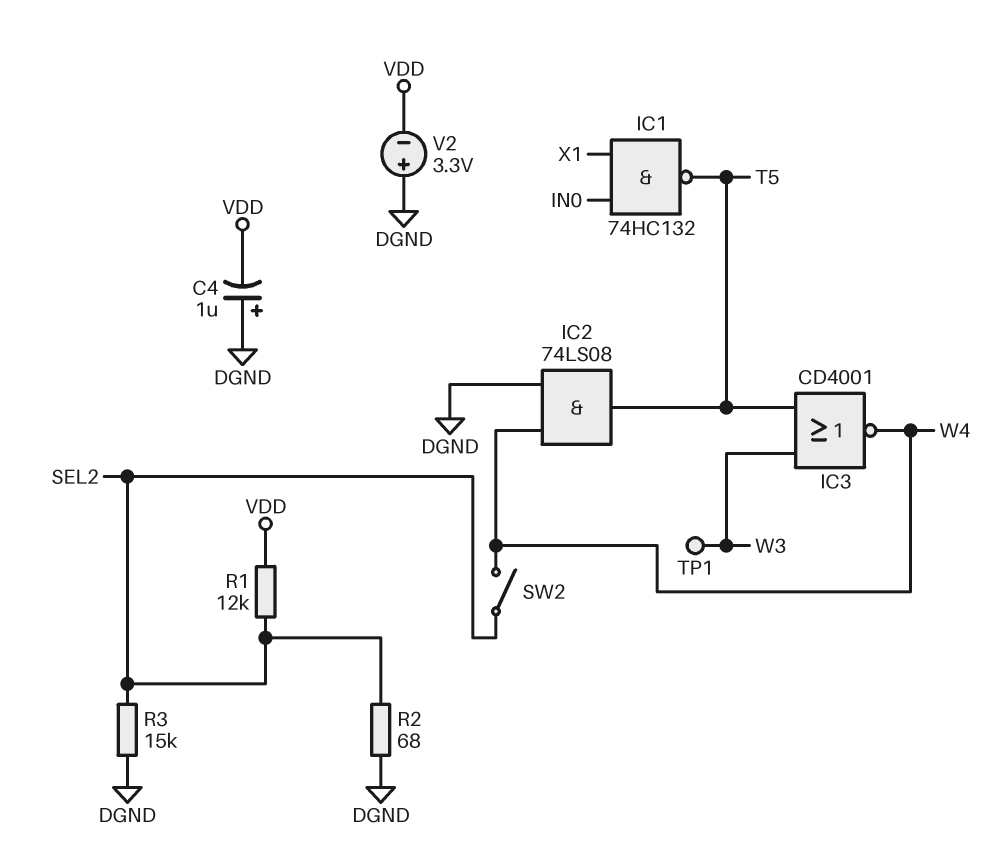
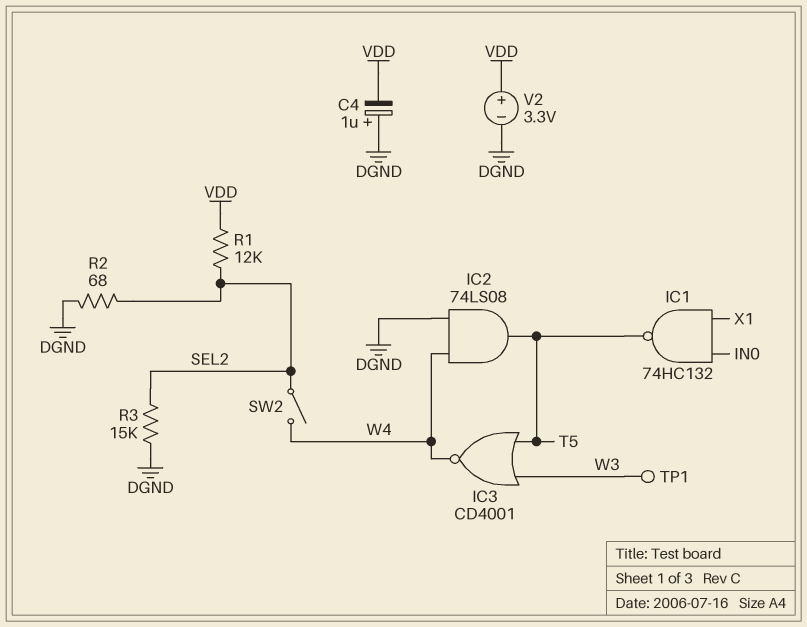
V2: 3.3V (plus DGND, minus VDD) -> 3.3V (plus VDD, minus DGND)

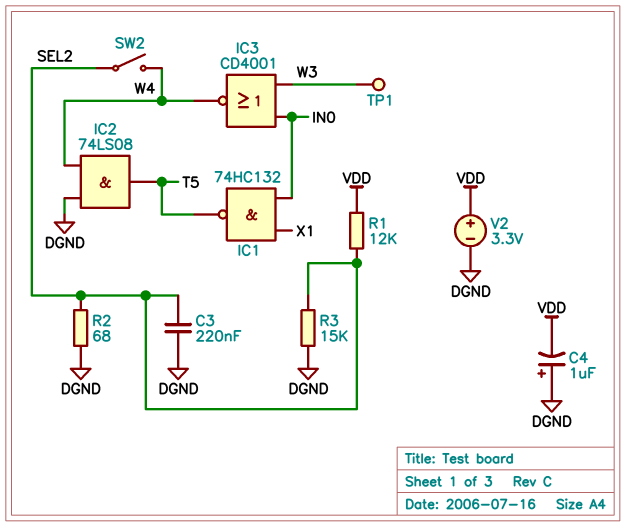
C3: none -> 220nF (DGND, SEL2)
IC3: NOR CD4001 (in T5, in W3, out W4) -> NOR CD4001 (in IN0, in W3, out W4)

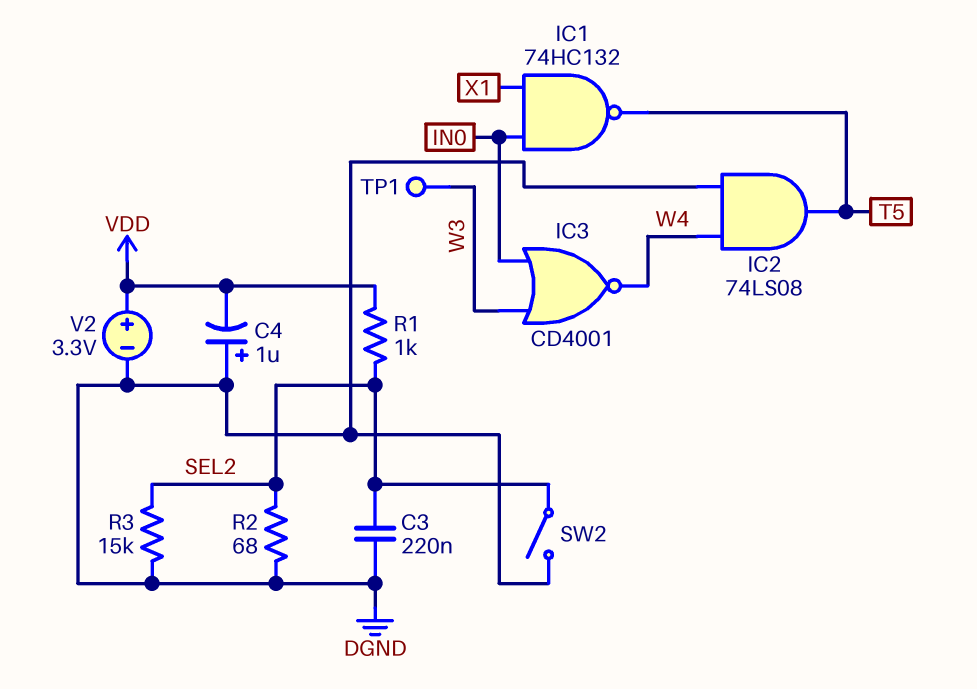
R1: 12k (SEL2, VDD) -> 1k (SEL2, VDD)
SW2: switch (SEL2, W4) -> switch (DGND, SEL2)

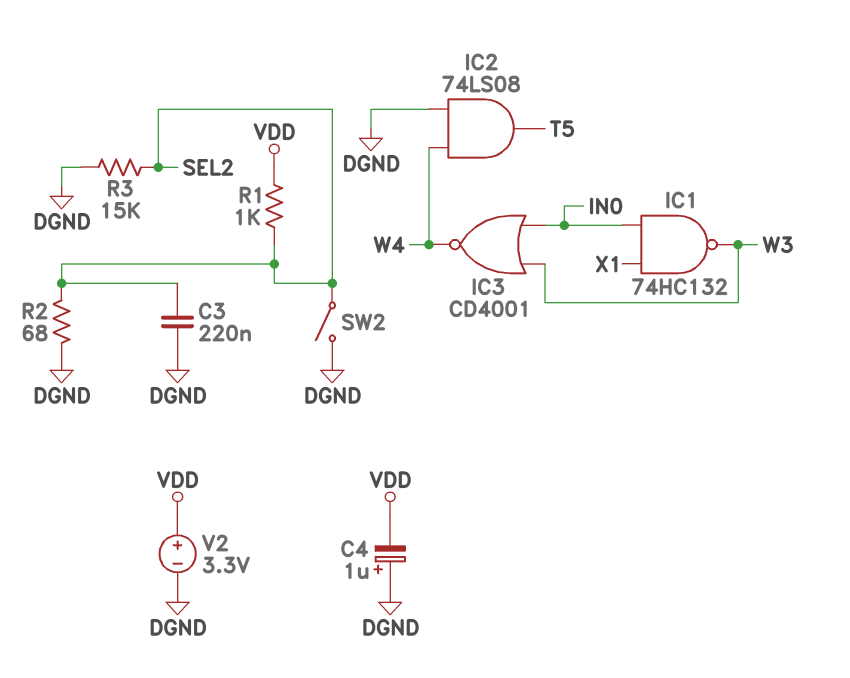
IC1: NAND 74HC132 (in IN0, in X1, out T5) -> NAND 74HC132 (in IN0, in X1, out W3)
TP1: test point (W3) -> none

